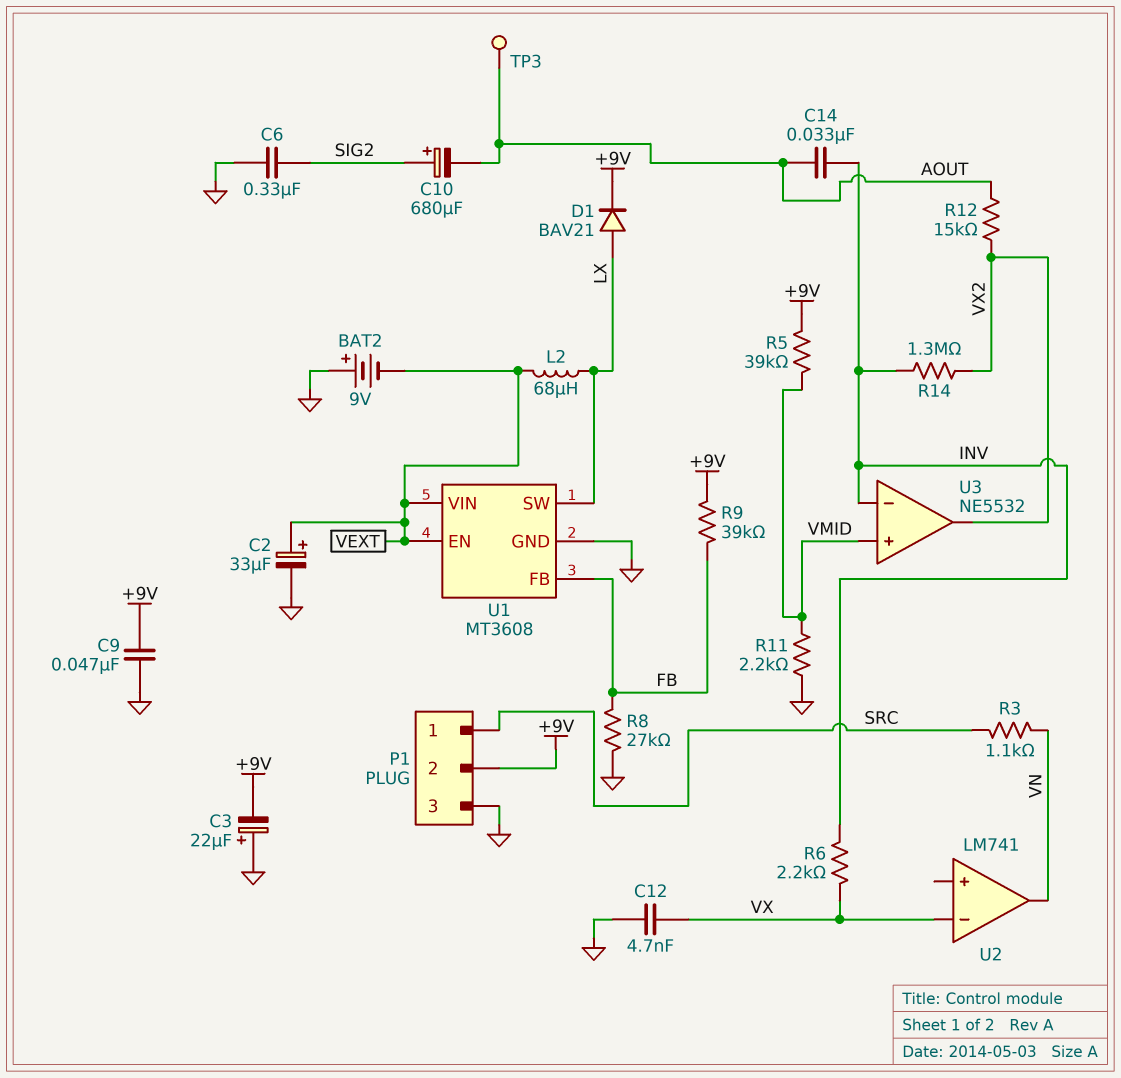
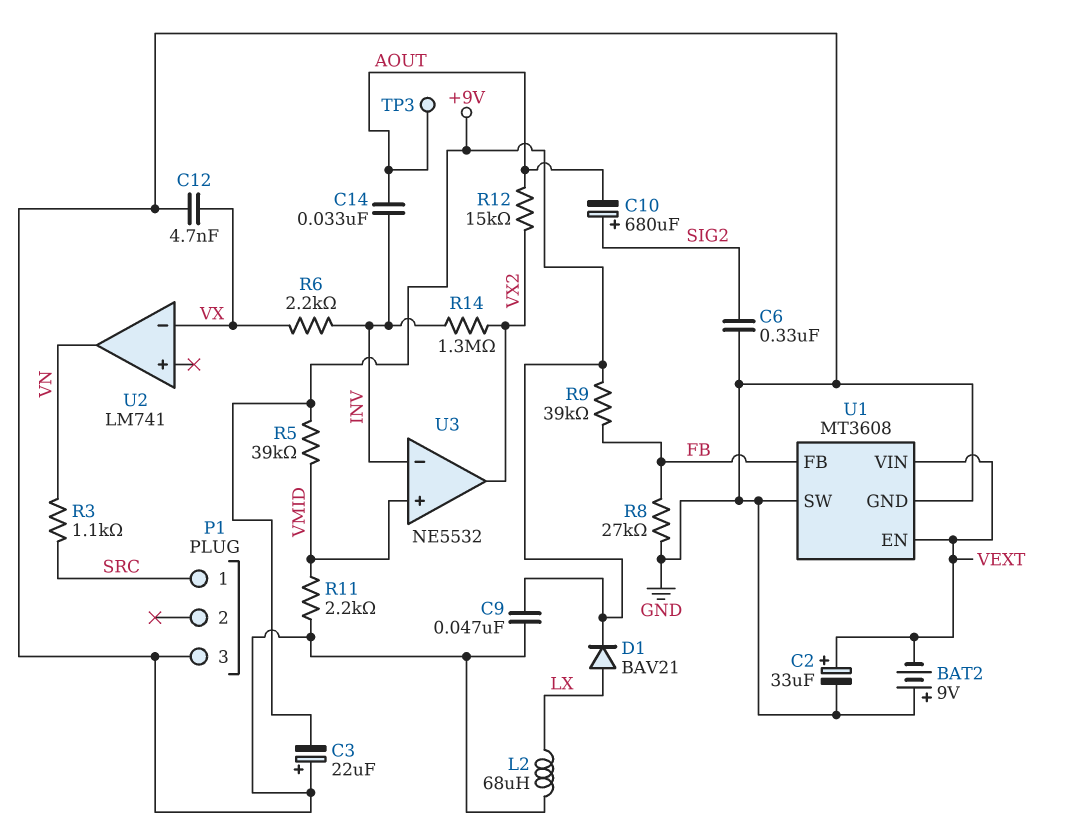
L2: 68uH (LX, VEXT) -> 68uH (GND, LX)
P1 pin 2: +9V -> none
U1 pin SW: LX -> GND

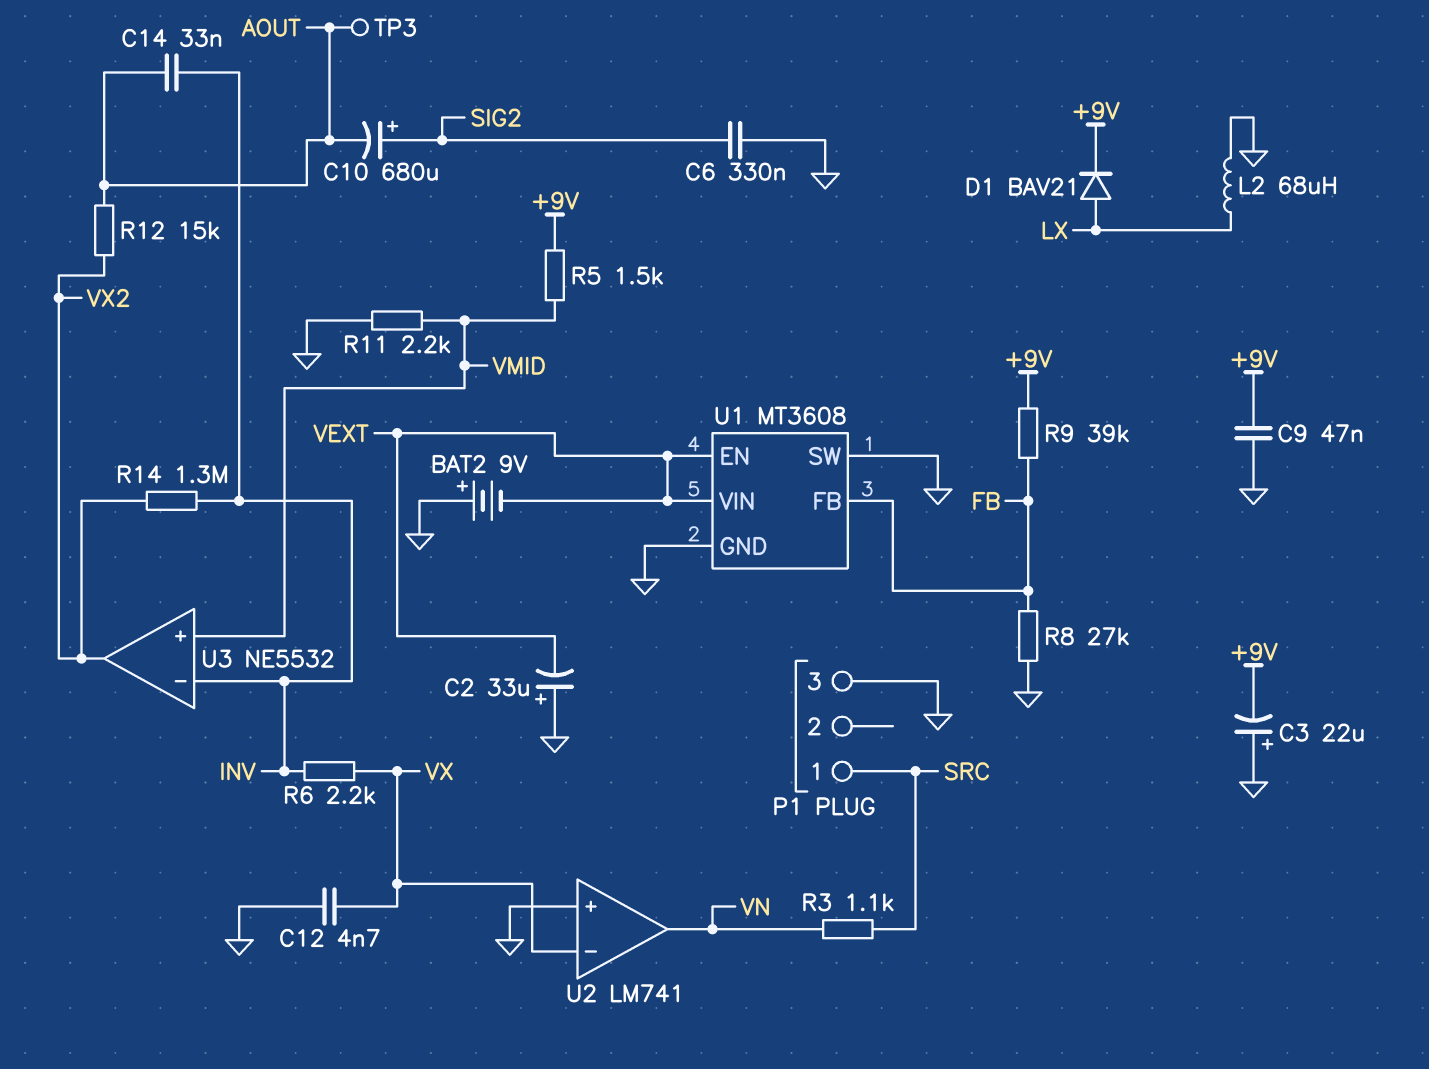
C2: 33uF (plus VEXT, minus GND) -> 33uF (plus GND, minus VEXT)
R5: 39k (+9V, VMID) -> 1.5k (+9V, VMID)
U2 pin in+: none -> GND

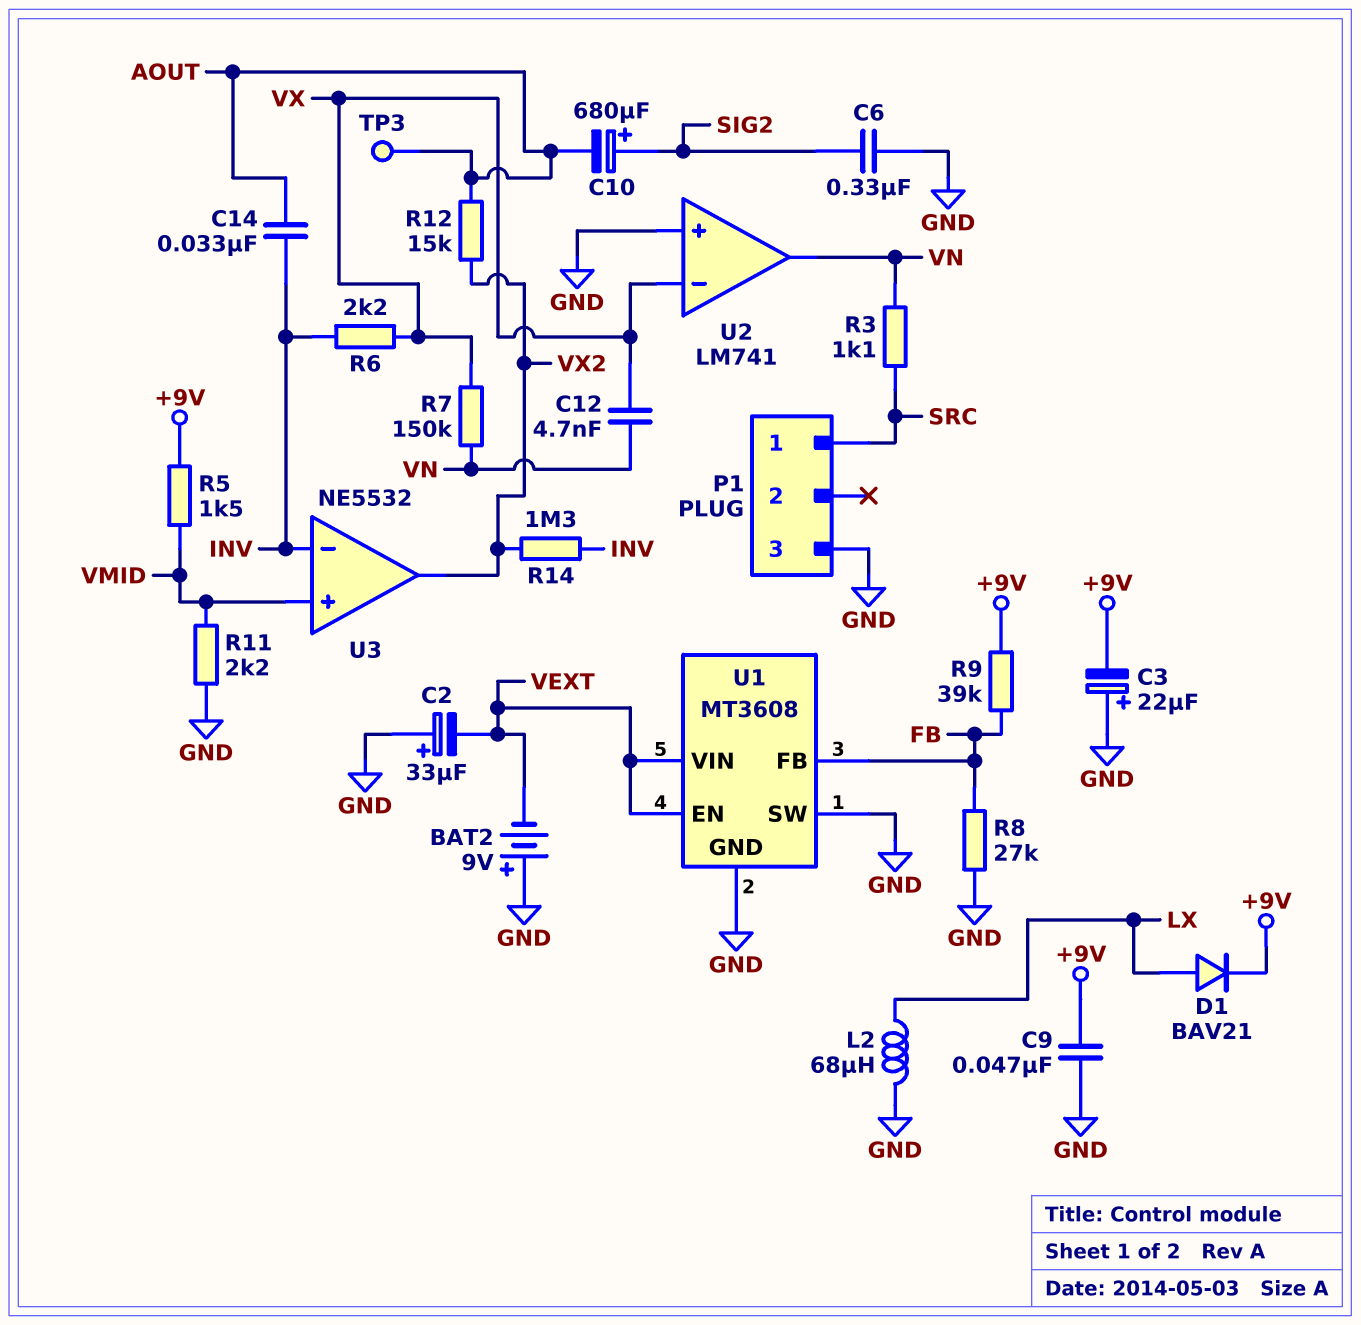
C12: 4.7nF (GND, VX) -> 4.7nF (VN, VX)
R7: none -> 150k (VN, VX)

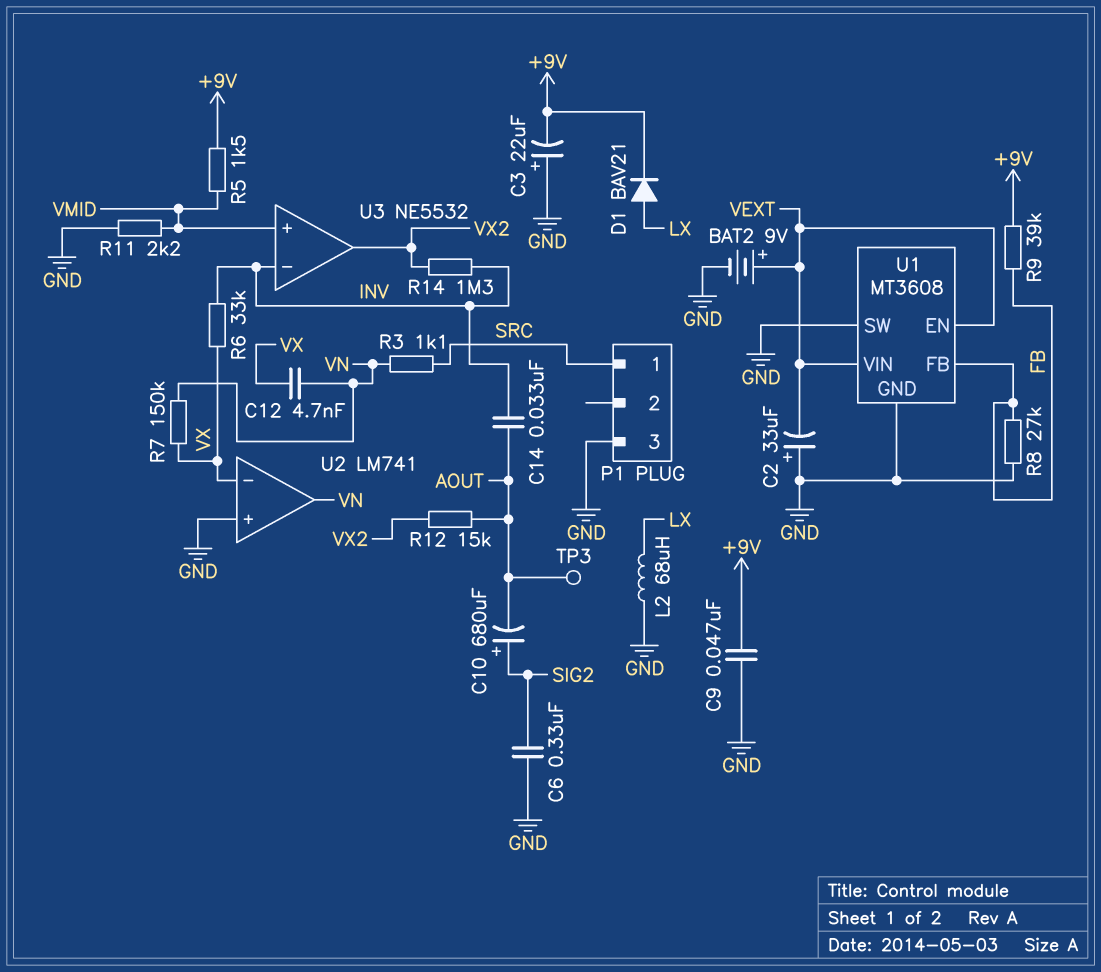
BAT2: 9V (plus GND, minus VEXT) -> 9V (plus VEXT, minus GND)
R6: 2.2k (INV, VX) -> 33k (INV, VX)

